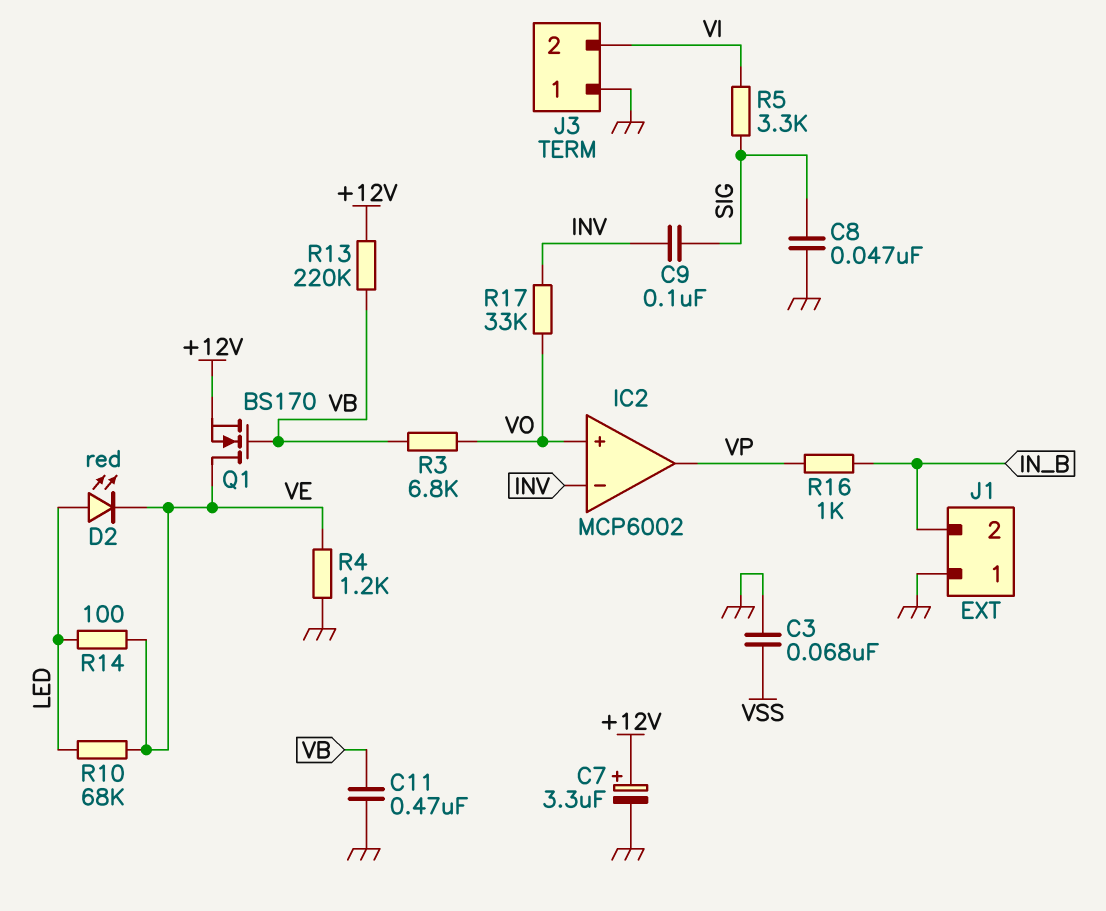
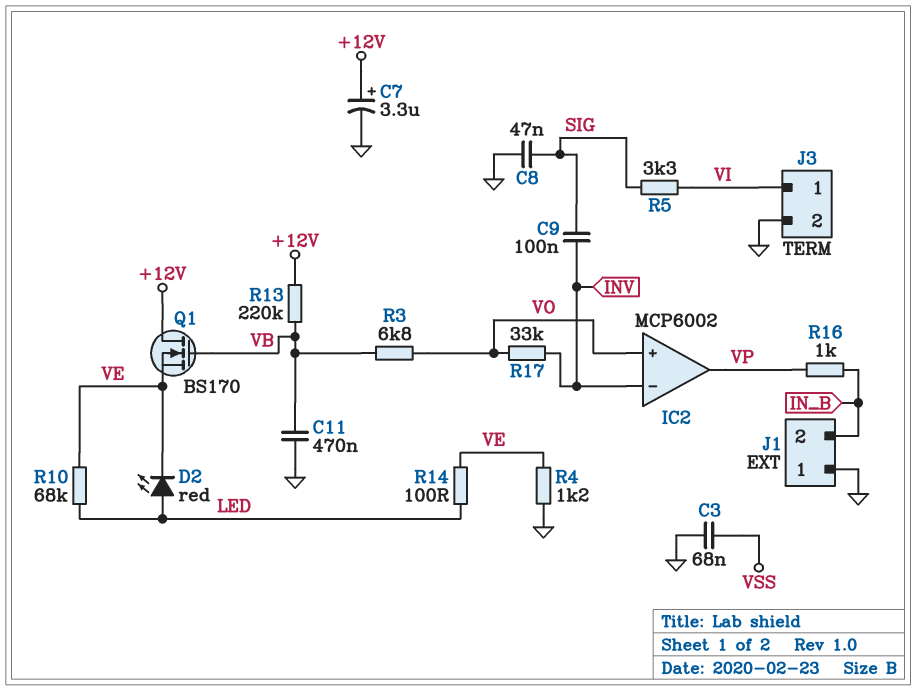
J3 pin 1: GND -> VI
J3 pin 2: VI -> GND
Q1: NMOS BS170 (G VB, D VE, S +12V) -> NMOS BS170 (G VB, D +12V, S VE)

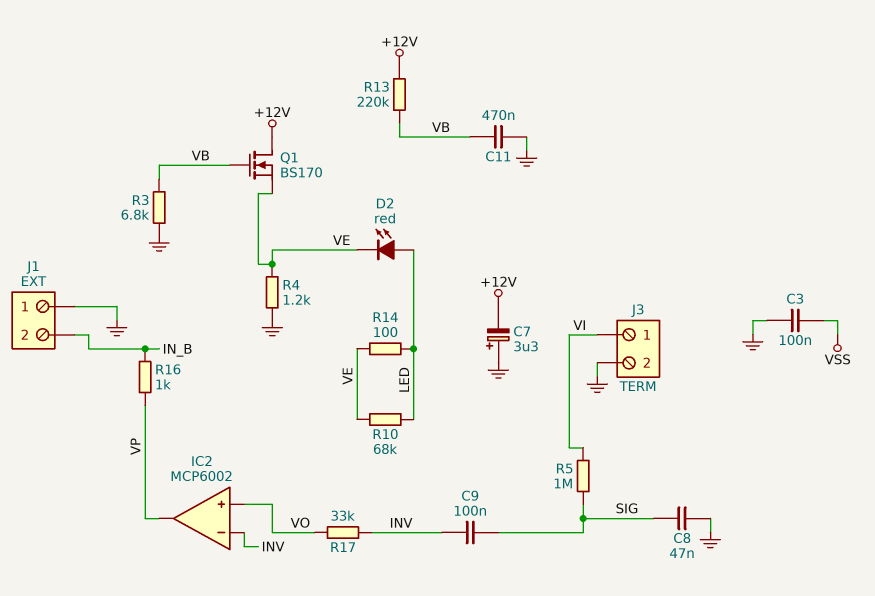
C3: 68nF (GND, VSS) -> 100nF (GND, VSS)
C7: 3.3uF (plus +12V, minus GND) -> 3.3uF (plus GND, minus +12V)
R3: 6.8k (VB, VO) -> 6.8k (GND, VB)
R5: 3.3k (SIG, VI) -> 1M (SIG, VI)

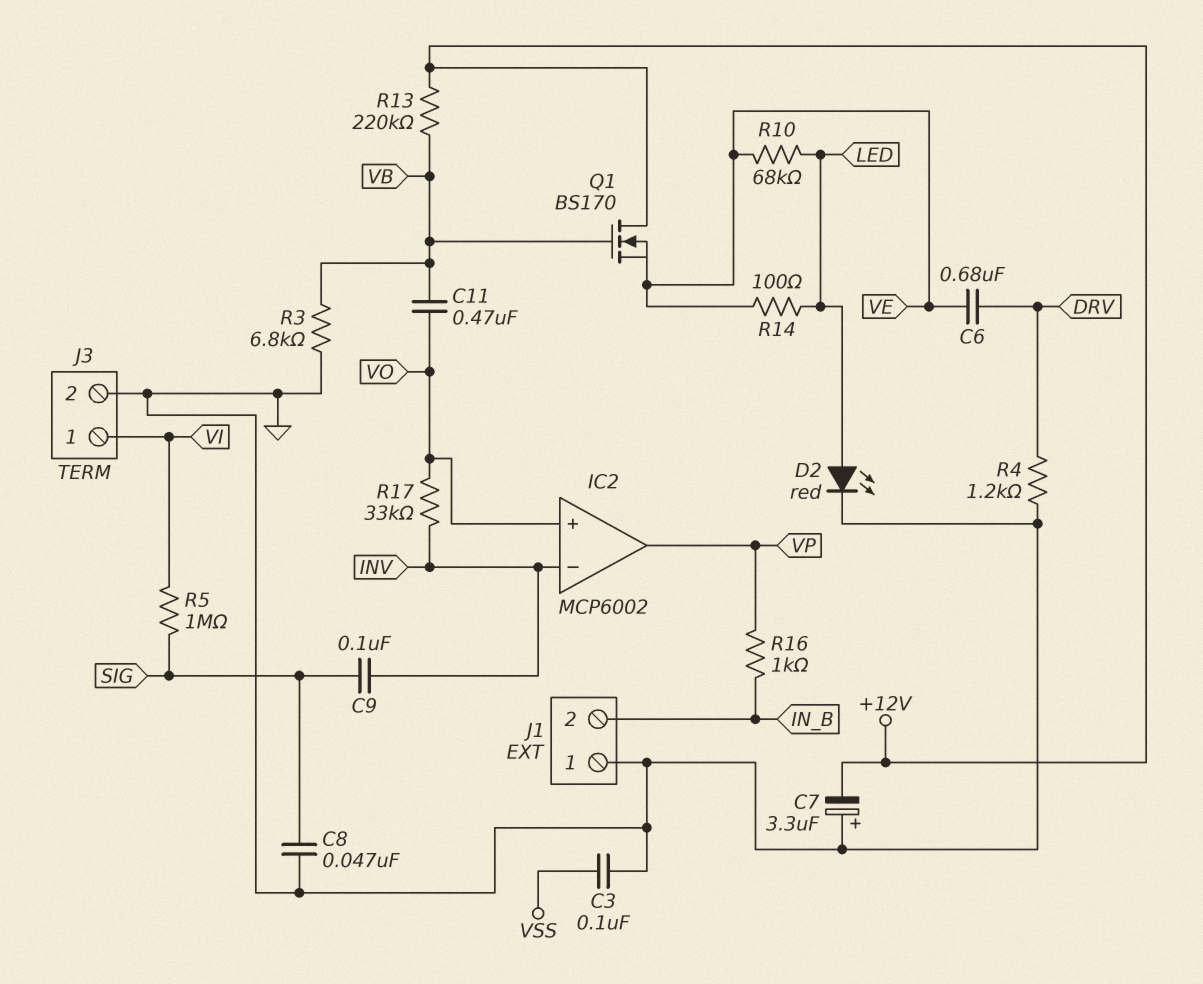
C6: none -> 680nF (DRV, VE)
C11: 470nF (GND, VB) -> 470nF (VB, VO)
D2: LED red (A LED, K VE) -> LED red (A LED, K GND)
R4: 1.2k (GND, VE) -> 1.2k (DRV, GND)

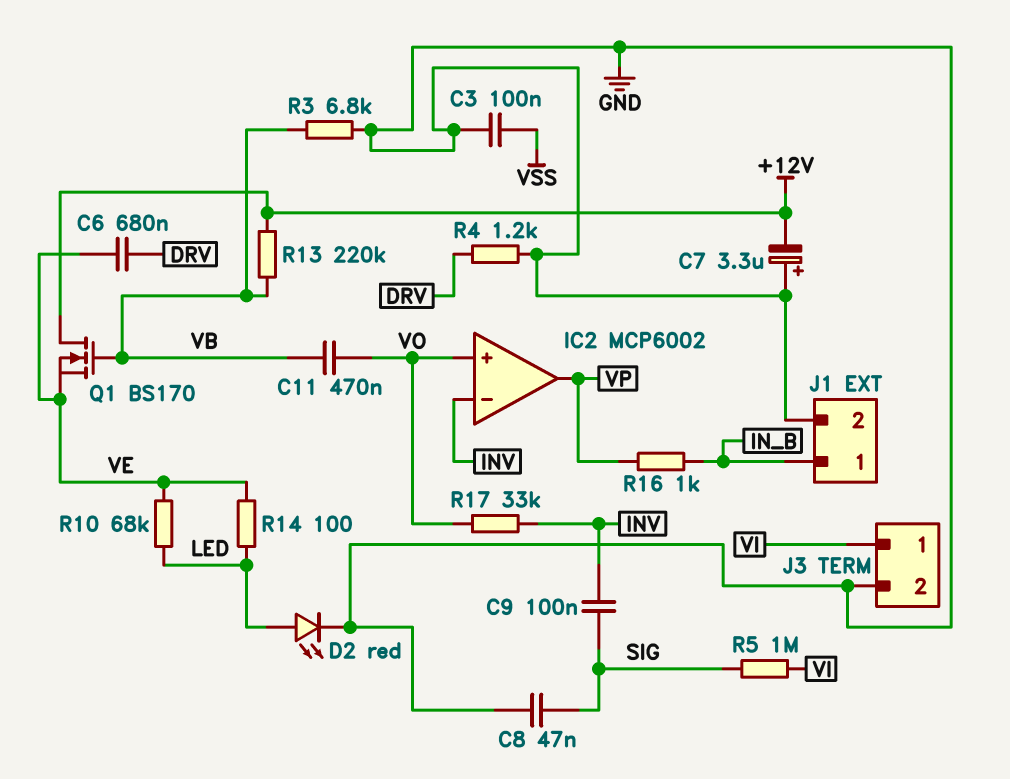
J1 pin 1: GND -> IN_B
J1 pin 2: IN_B -> GND

